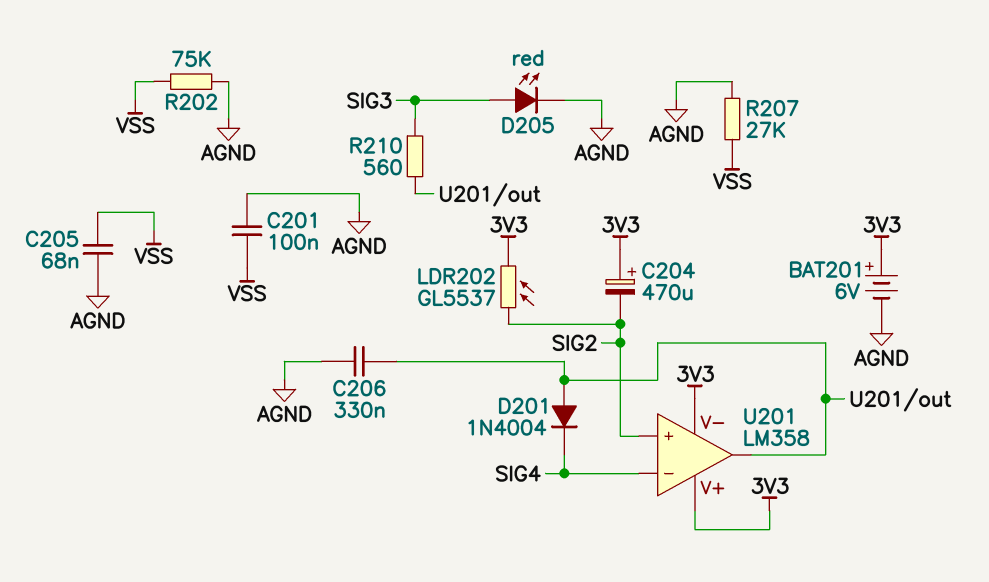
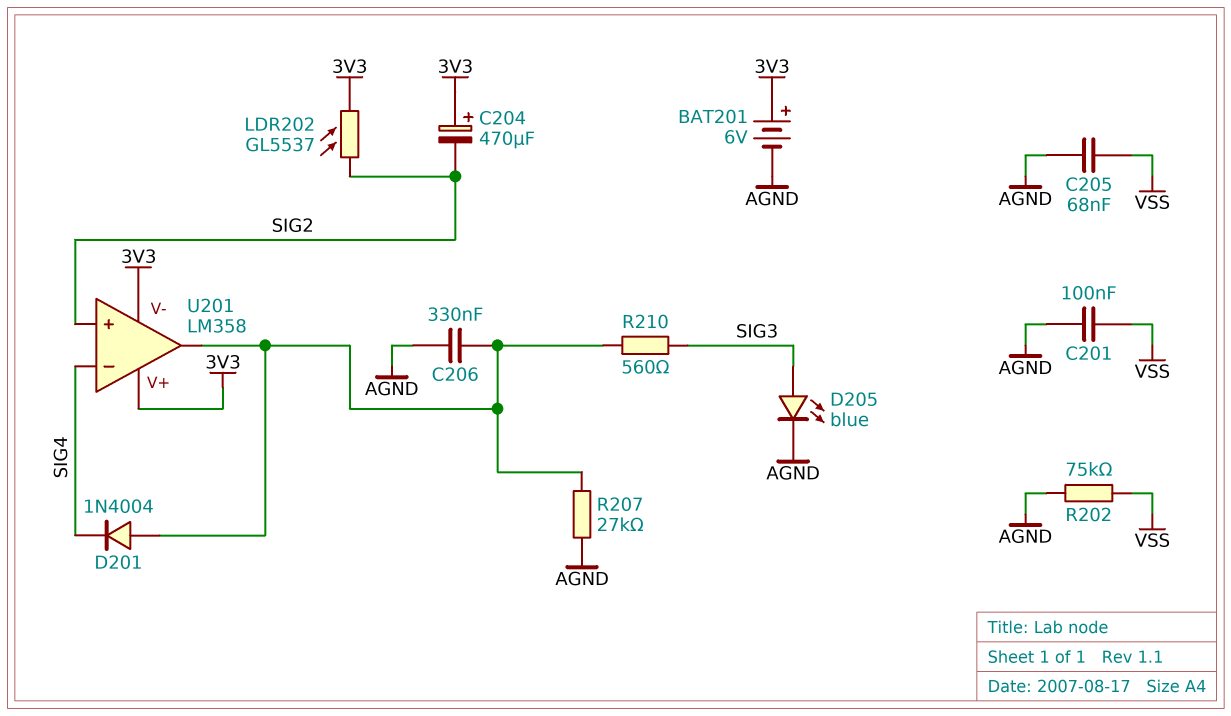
D205: LED red (A SIG3, K AGND) -> LED blue (A SIG3, K AGND)
R207: 27k (AGND, VSS) -> 27k (AGND, U201/out)

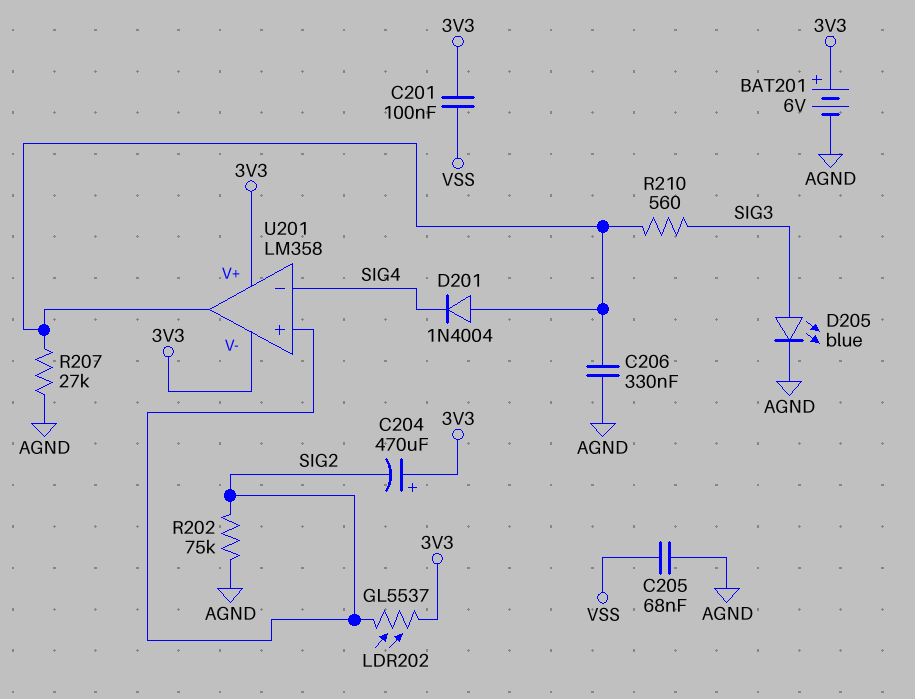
C201: 100nF (AGND, VSS) -> 100nF (3V3, VSS)
R202: 75k (AGND, VSS) -> 75k (AGND, SIG2)

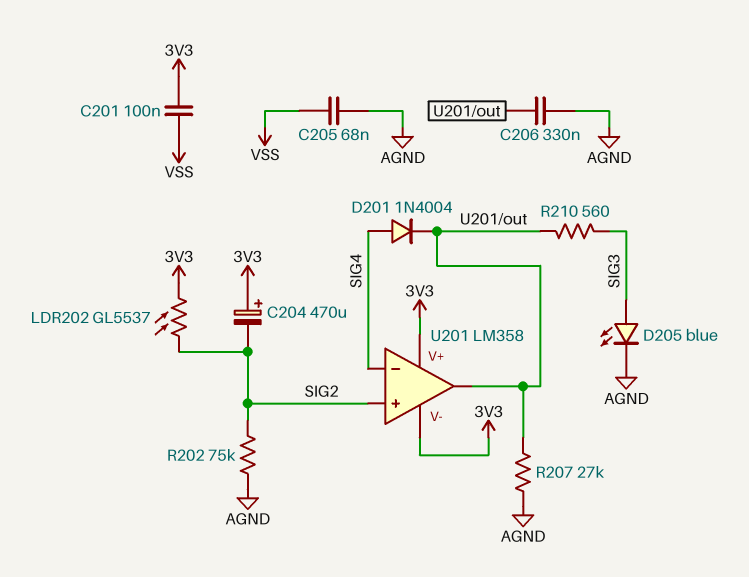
BAT201: 6V (plus 3V3, minus AGND) -> none
D201: diode 1N4004 (A U201/out, K SIG4) -> diode 1N4004 (A SIG4, K U201/out)

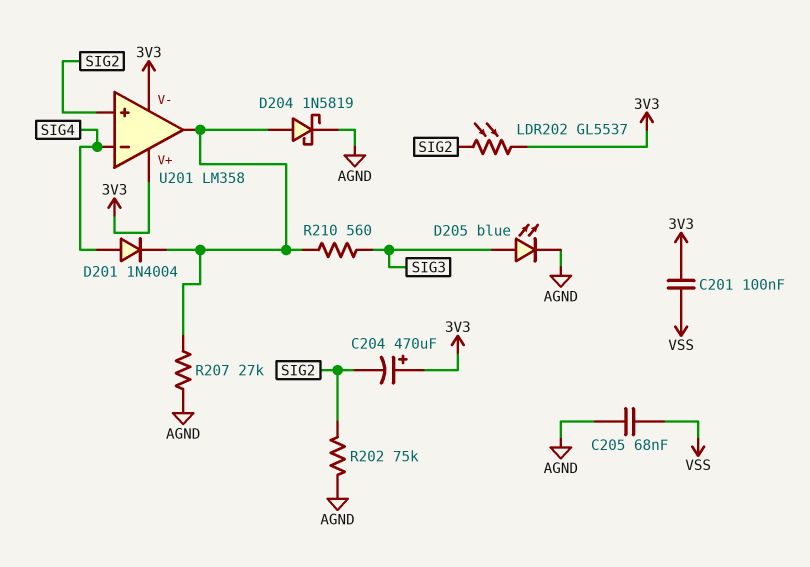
C206: 330nF (AGND, U201/out) -> none
D204: none -> schottky 1N5819 (A U201/out, K AGND)

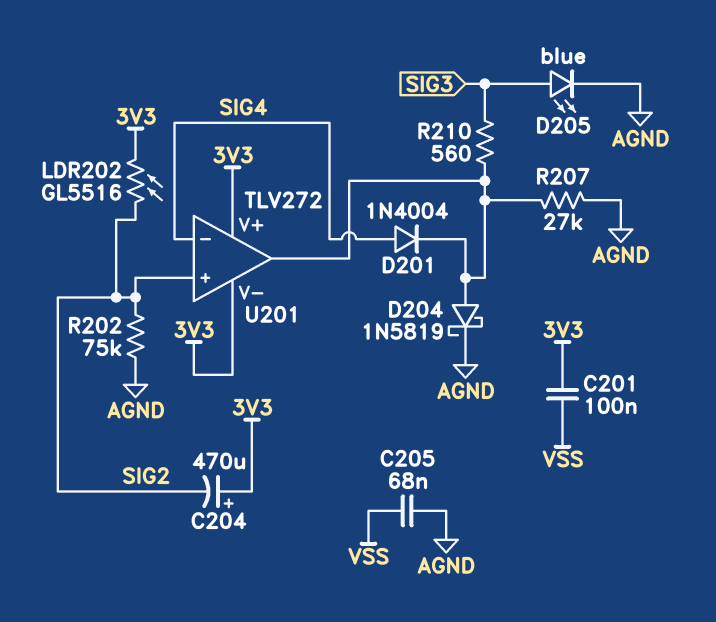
LDR202: GL5537 (3V3, SIG2) -> GL5516 (3V3, SIG2)
U201: LM358 -> TLV272

